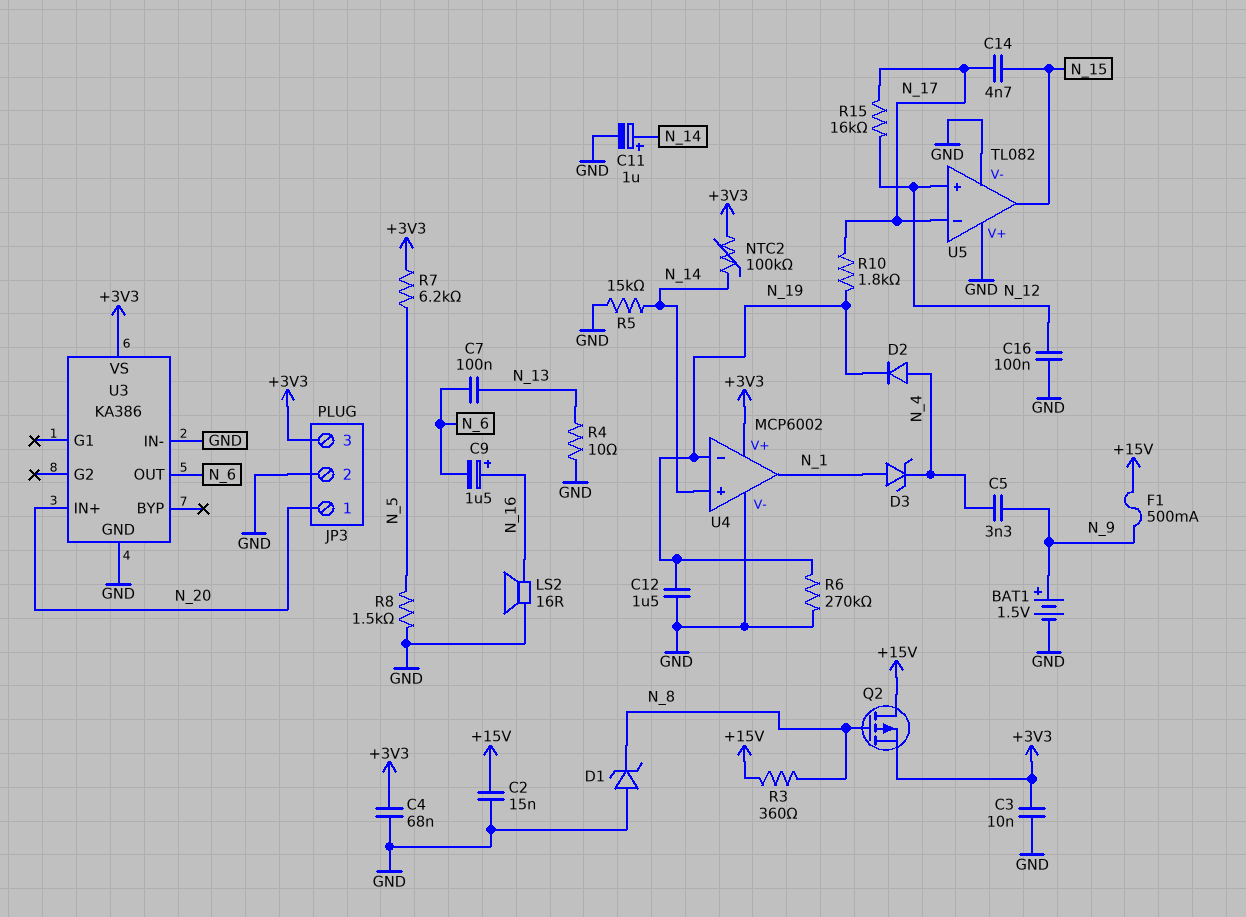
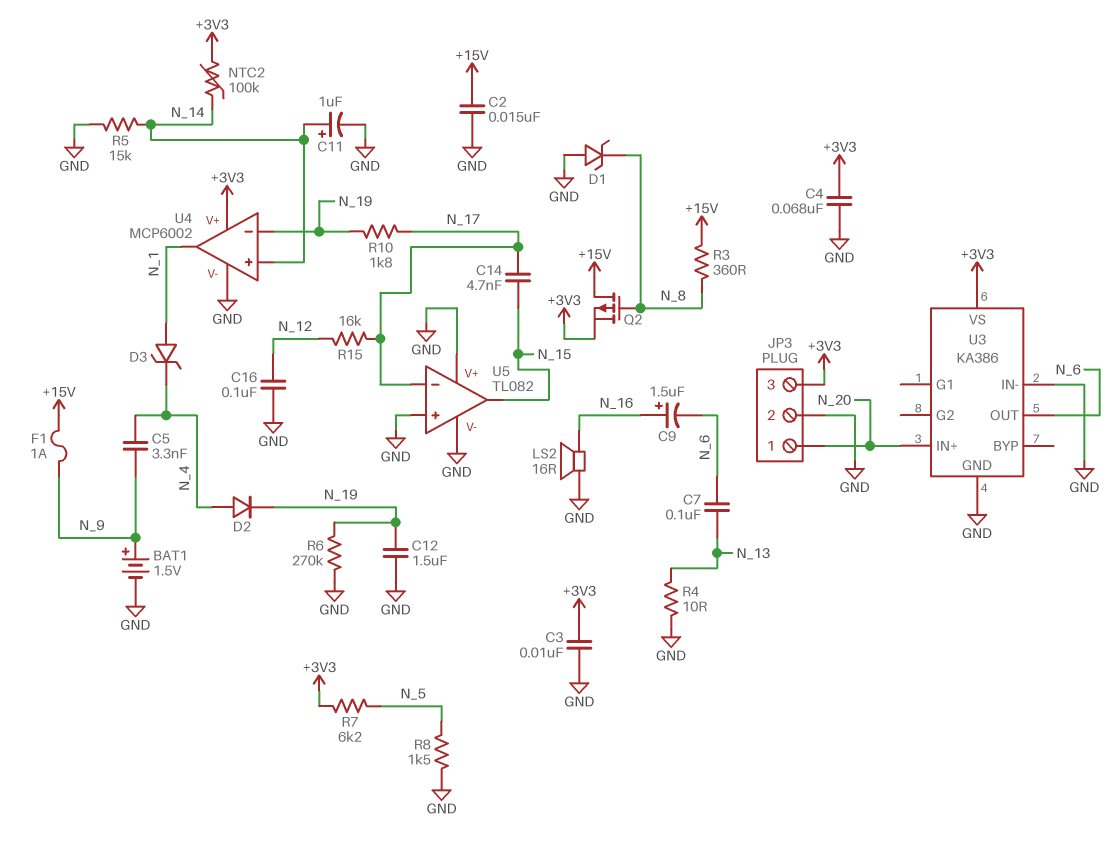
F1: 500mA (+15V, N_9) -> 1A (+15V, N_9)
U5 pin in+: N_12 -> GND

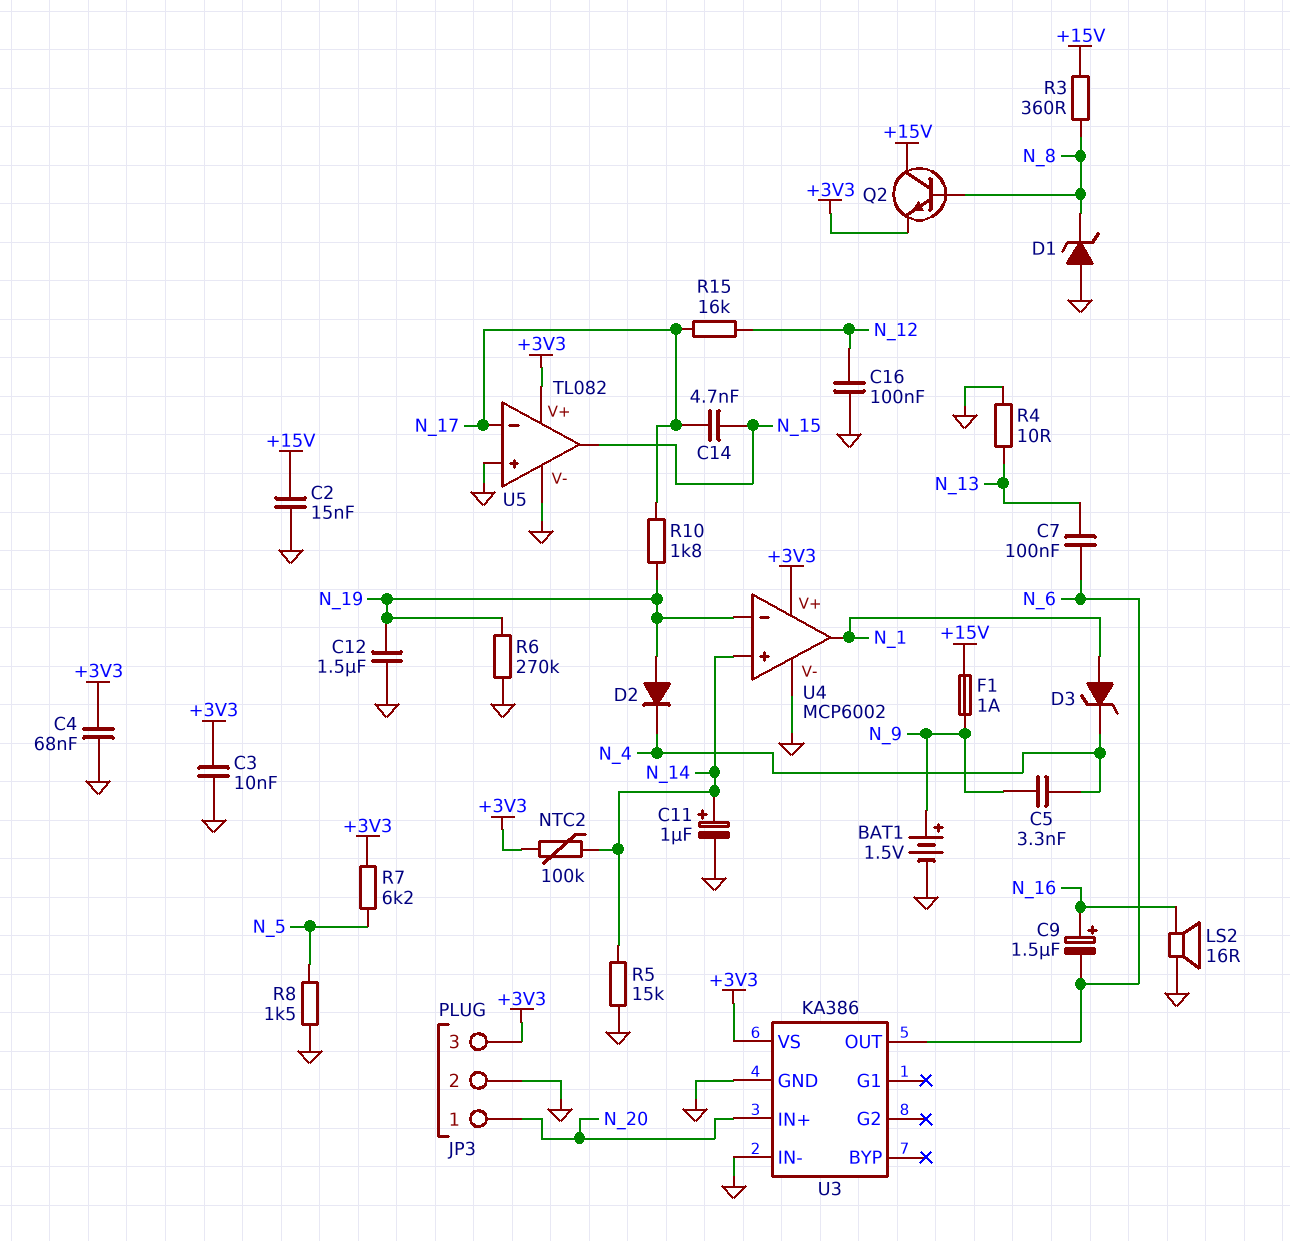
D2: diode (A N_4, K N_19) -> diode (A N_19, K N_4)
Q2: PMOS (G N_8, D +15V, S +3V3) -> NPN (B N_8, C +15V, E +3V3)
U5 pin V+: GND -> +3V3

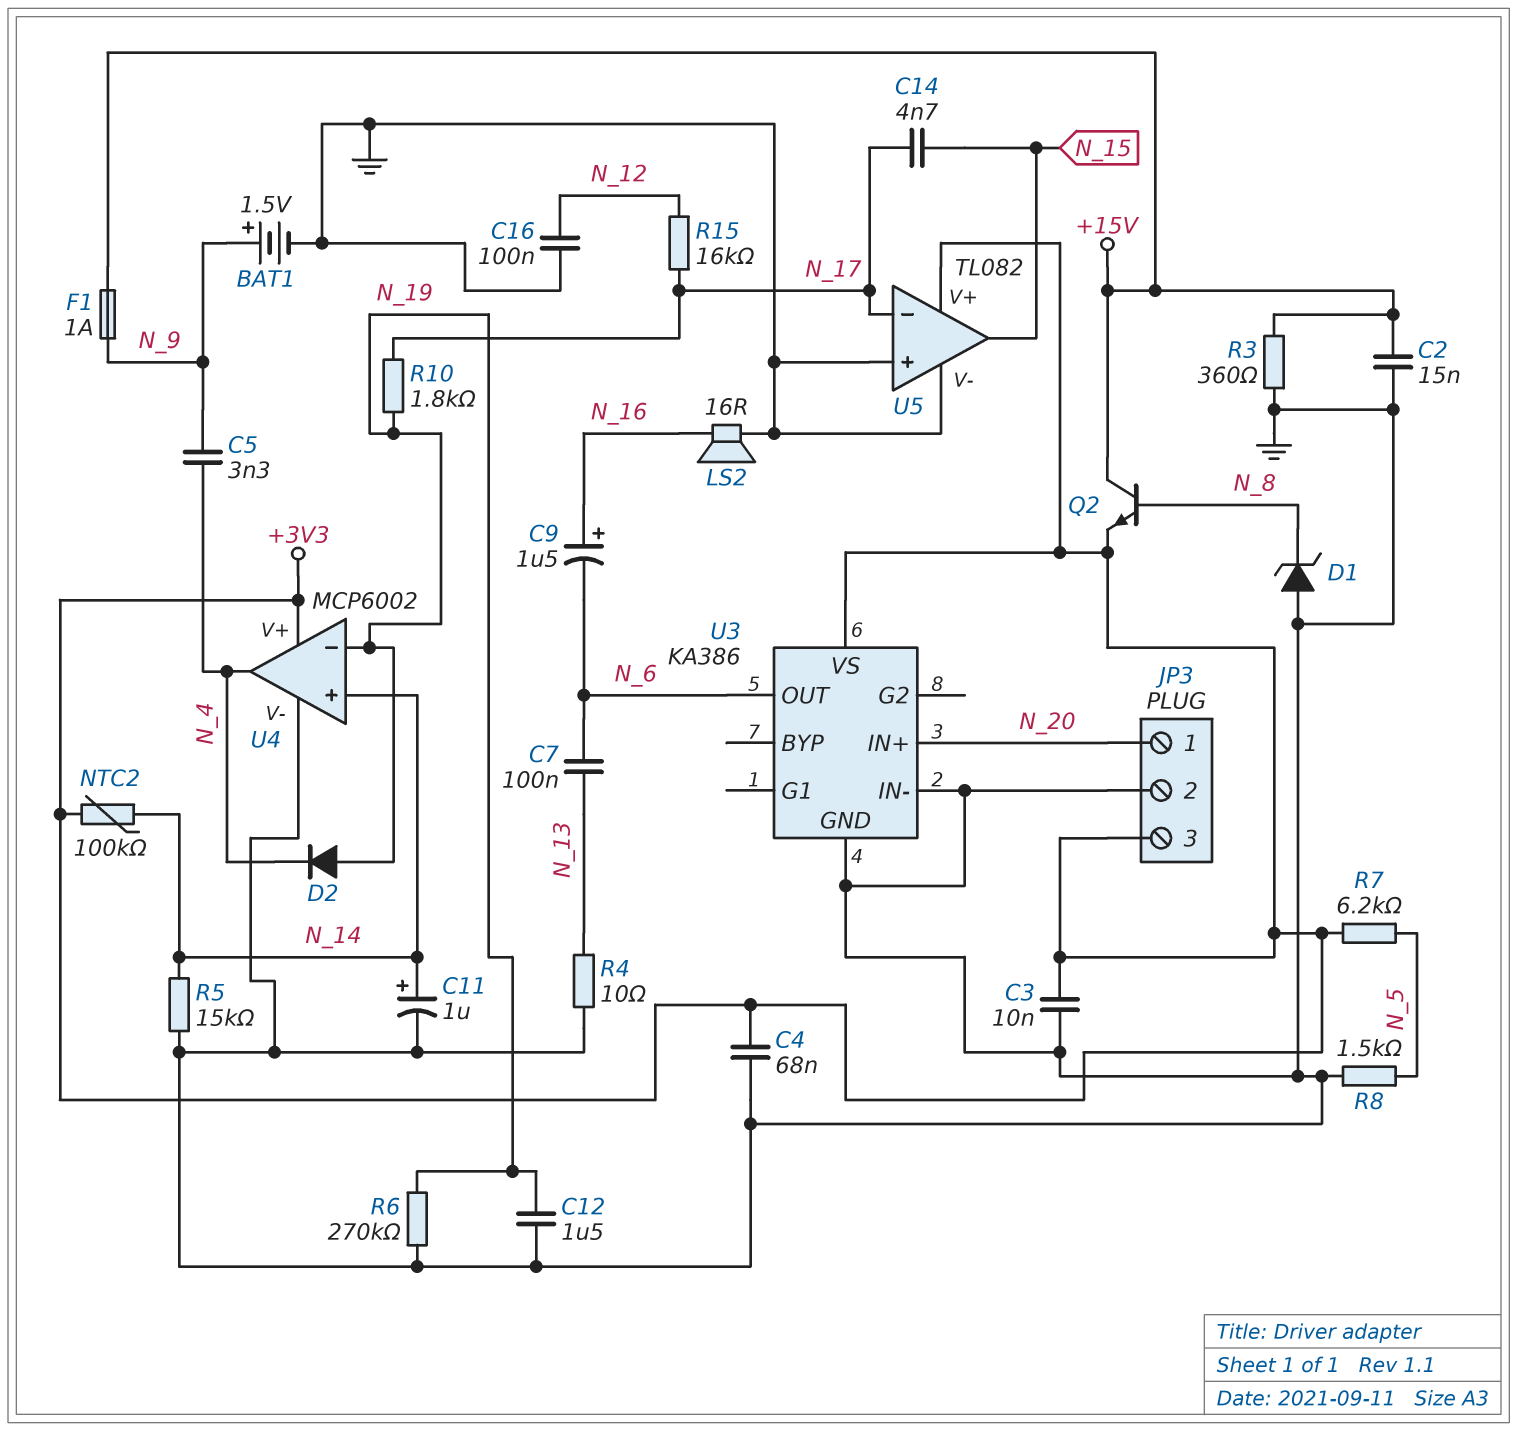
D3: zener (A N_1, K N_4) -> none
R3: 360 (+15V, N_8) -> 360 (+15V, GND)
U4 pin out: N_1 -> N_4

